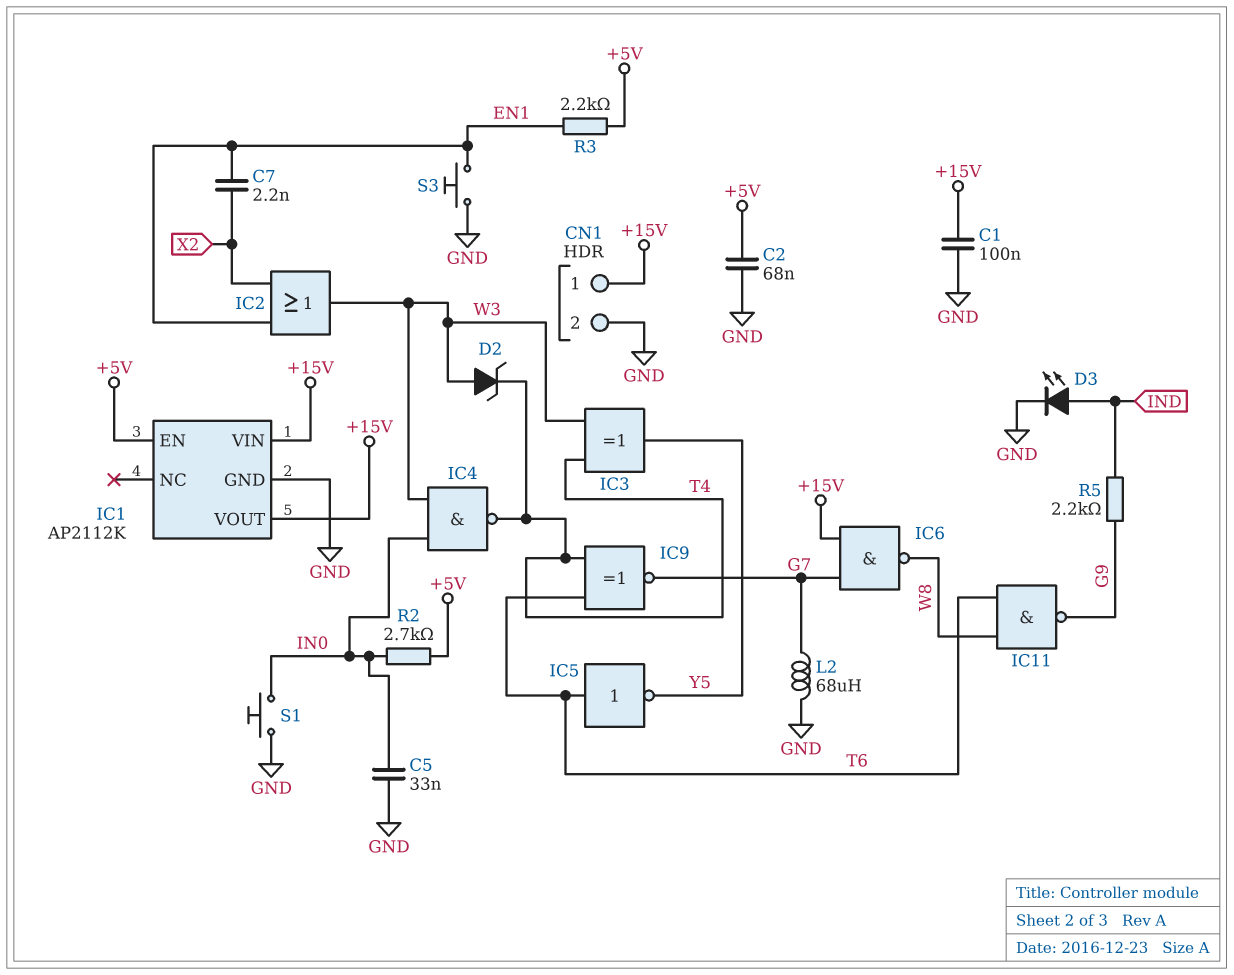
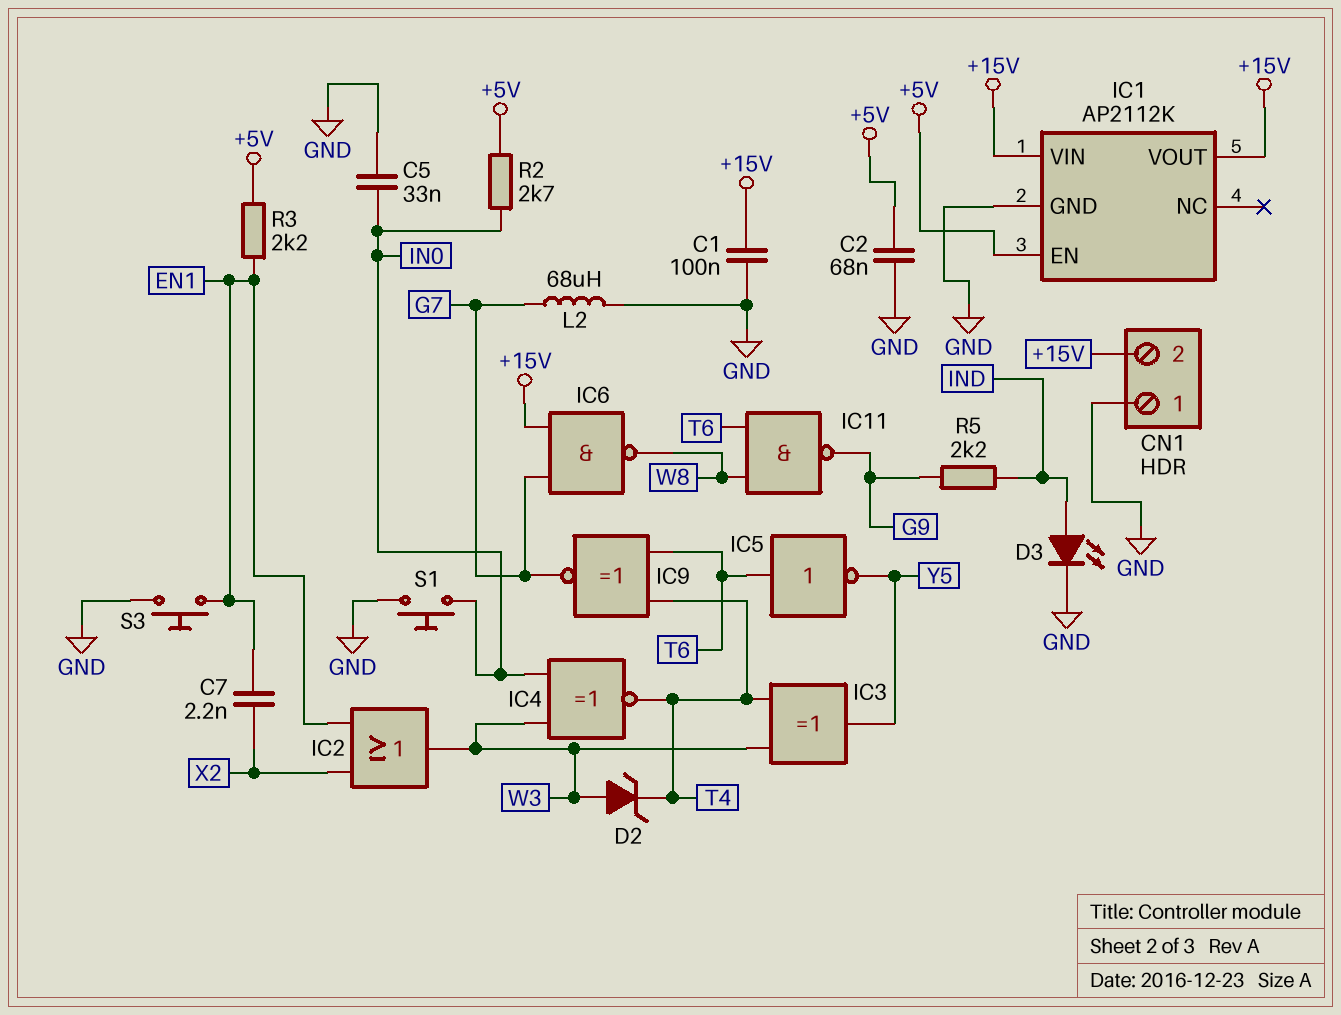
CN1 pin 1: +15V -> GND
CN1 pin 2: GND -> +15V
IC4: NAND (in IN0, in W3, out T4) -> XNOR (in IN0, in W3, out T4)

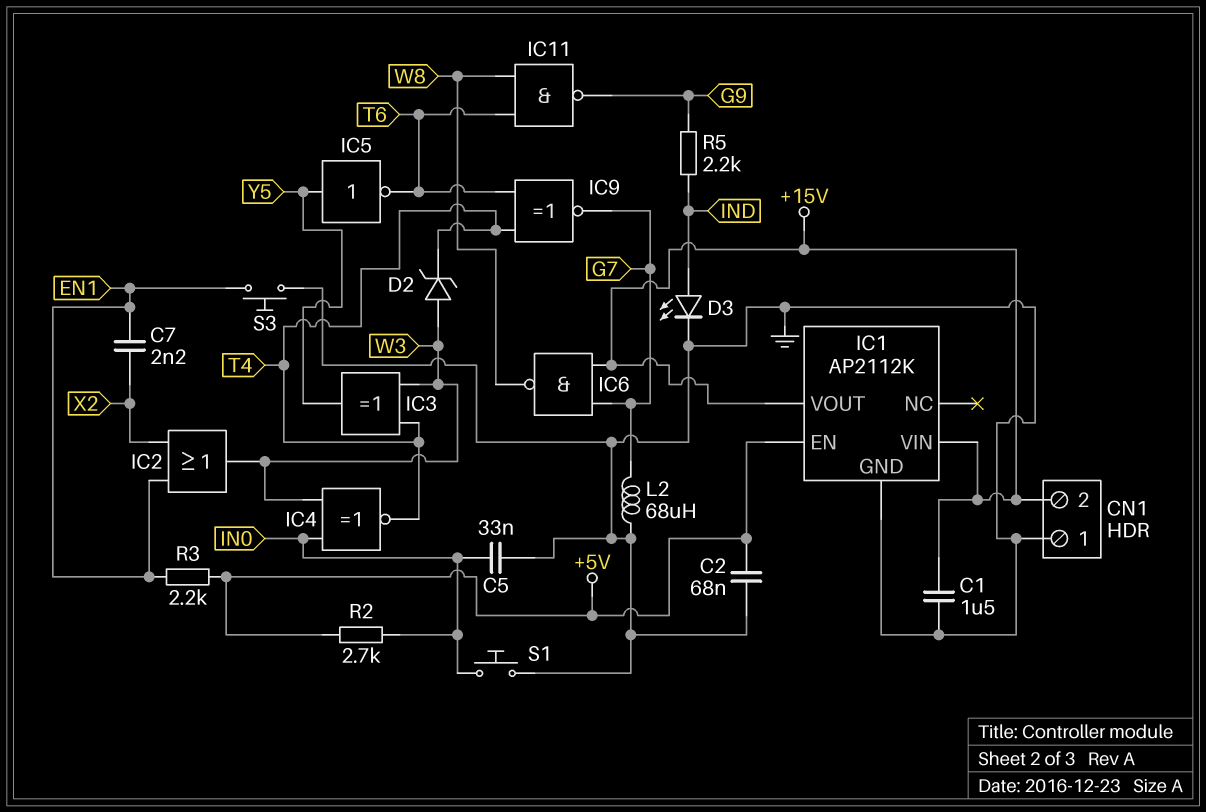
C1: 100nF (+15V, GND) -> 1.5uF (+15V, GND)
IC5: NOT (in T6, out Y5) -> NOT (in Y5, out T6)

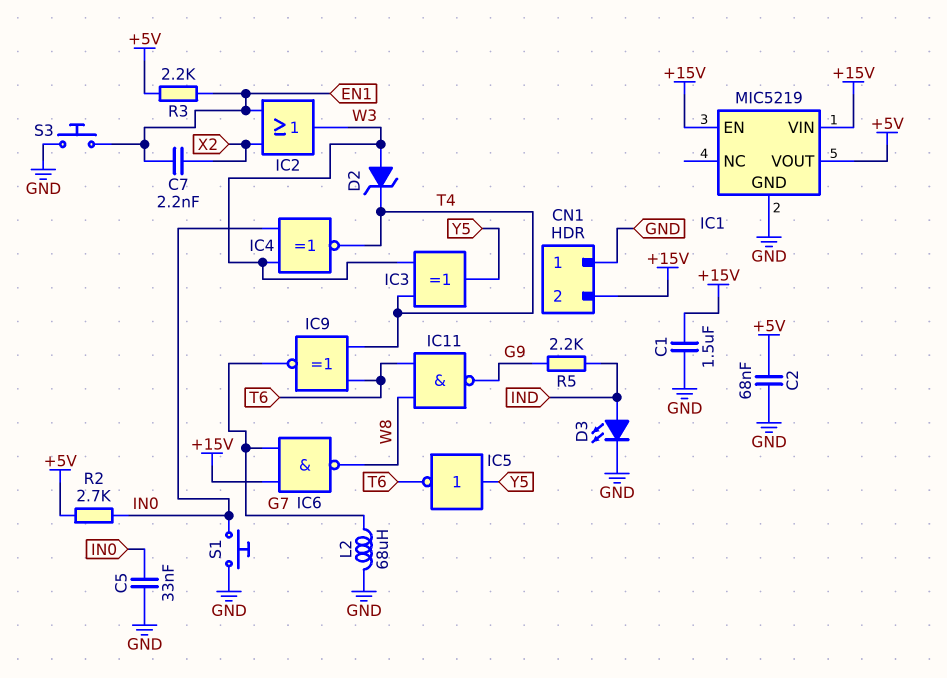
IC1: AP2112K -> MIC5219
IC1 pin EN: +5V -> +15V
IC1 pin VOUT: +15V -> +5V

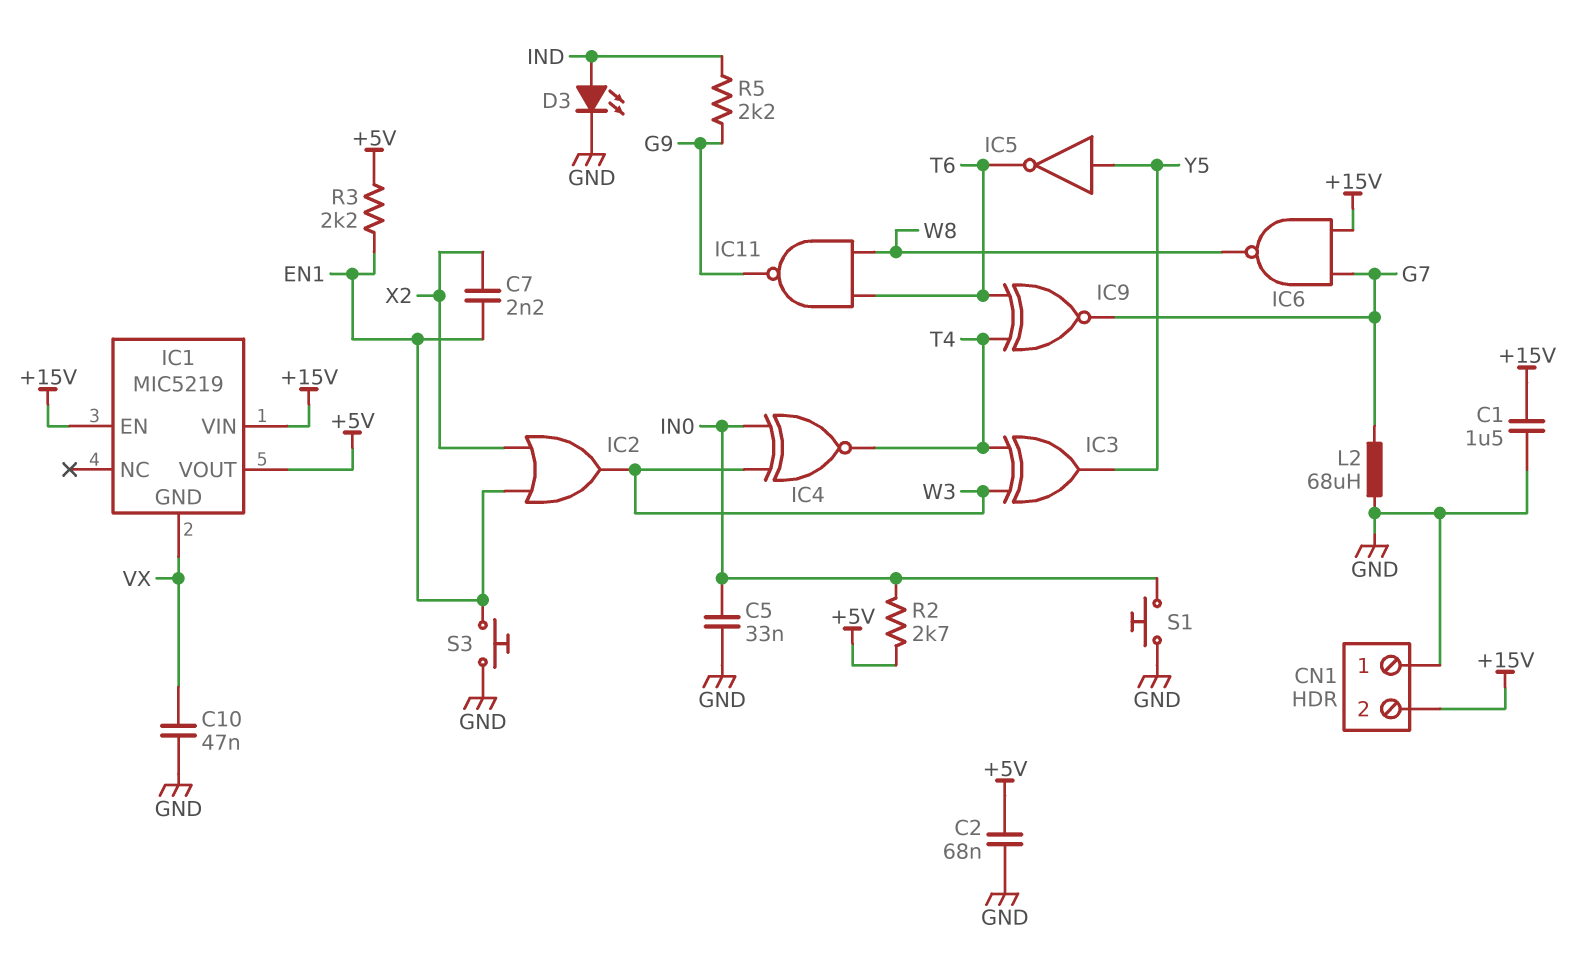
C10: none -> 47nF (GND, VX)
D2: zener (A W3, K T4) -> none
IC1 pin GND: GND -> VX

